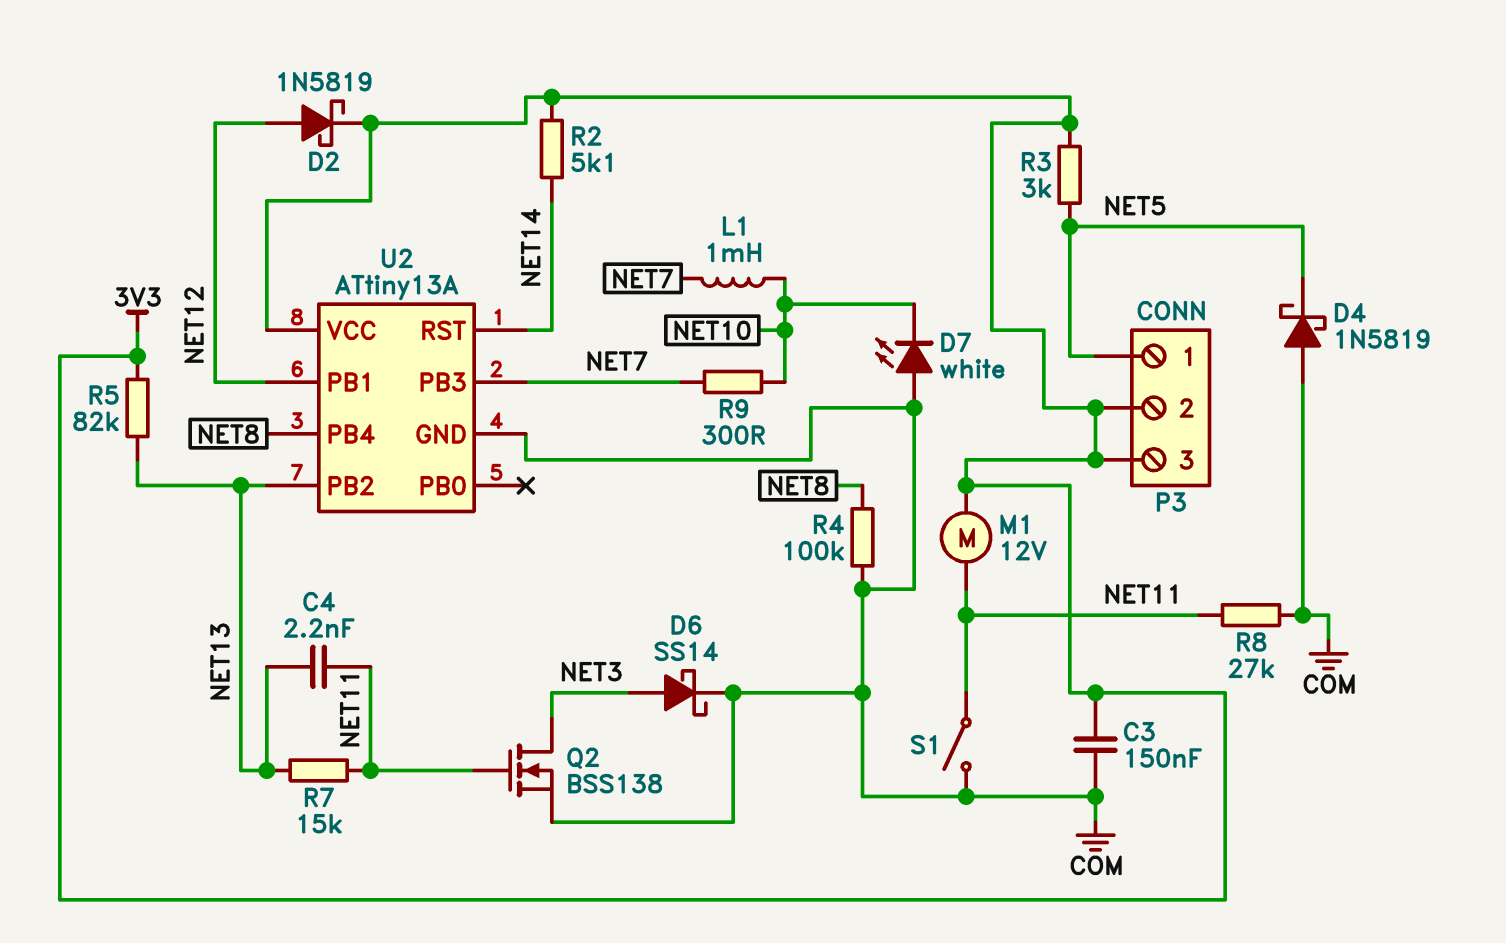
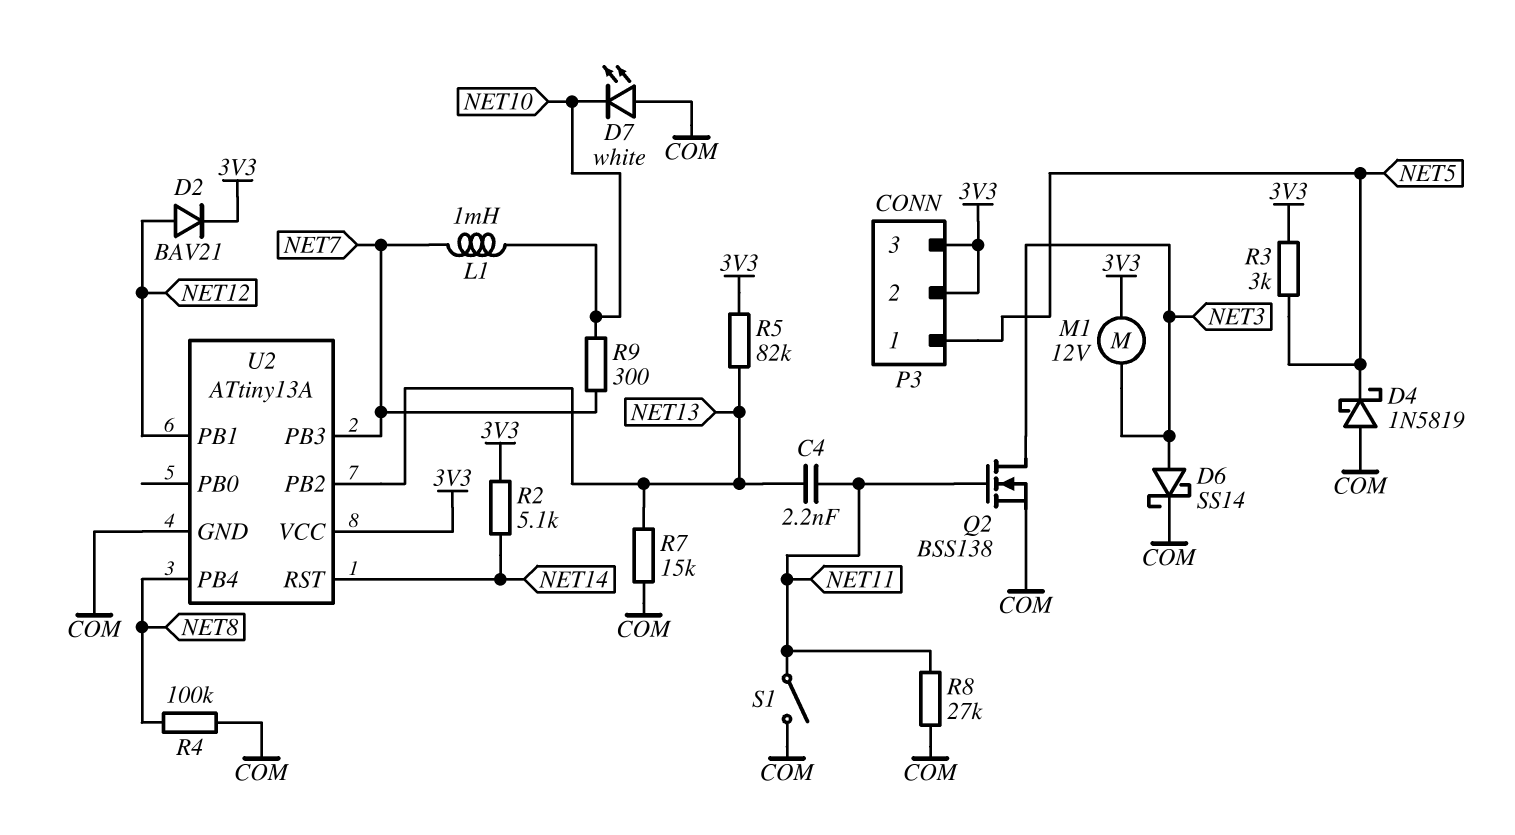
C3: 150nF (3V3, COM) -> none
D2: schottky 1N5819 (A NET12, K 3V3) -> diode BAV21 (A NET12, K 3V3)
M1: motor 12V (3V3, NET11) -> motor 12V (3V3, NET3)
R7: 15k (NET11, NET13) -> 15k (COM, NET13)

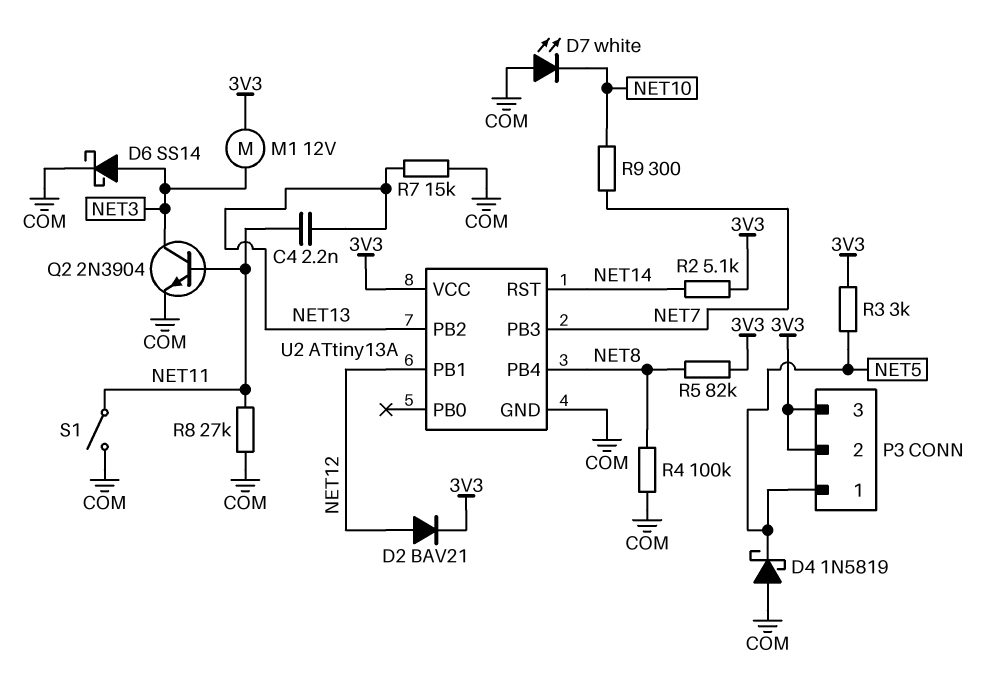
L1: 1mH (NET7, NET10) -> none
Q2: NMOS BSS138 (G NET11, D NET3, S COM) -> NPN 2N3904 (B NET11, C NET3, E COM)
R5: 82k (3V3, NET13) -> 82k (3V3, NET8)

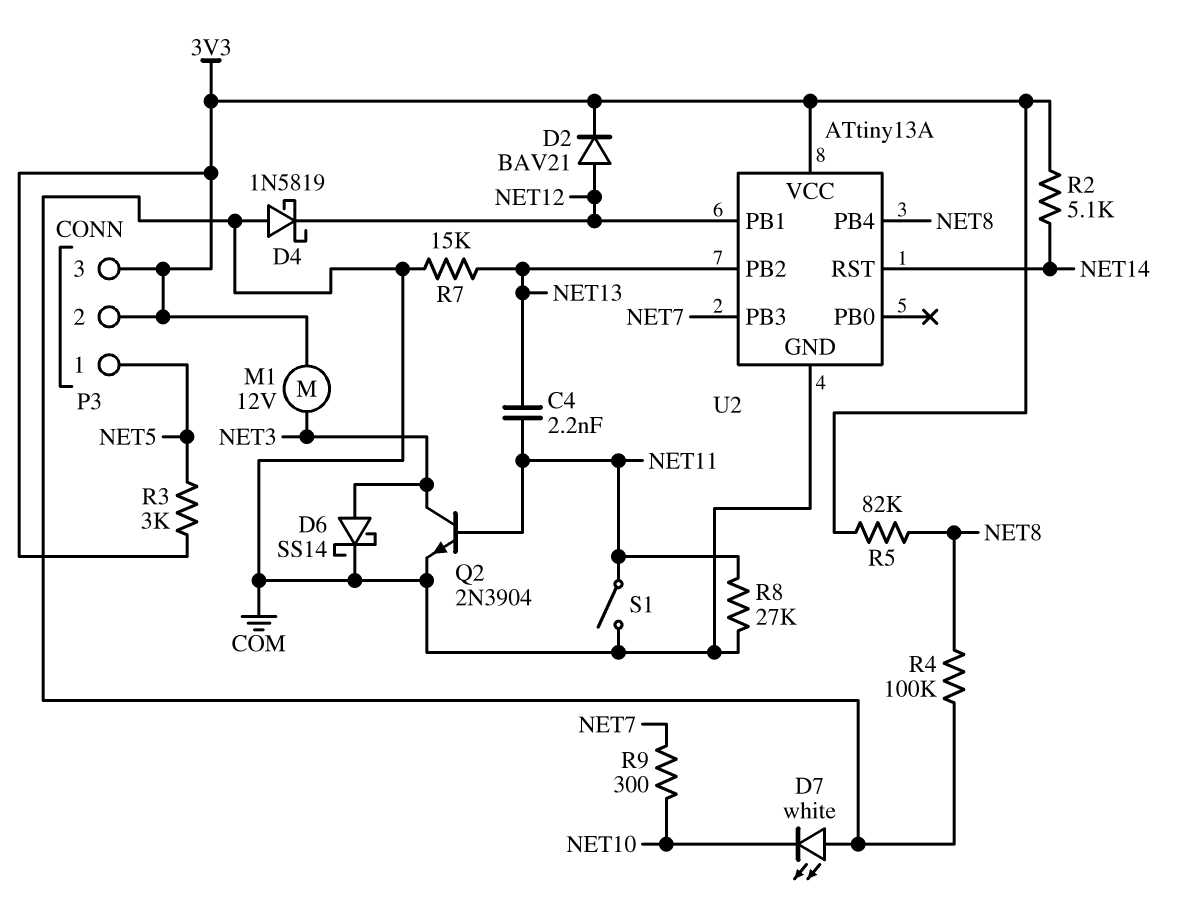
D4: schottky 1N5819 (A COM, K NET5) -> schottky 1N5819 (A COM, K NET12)

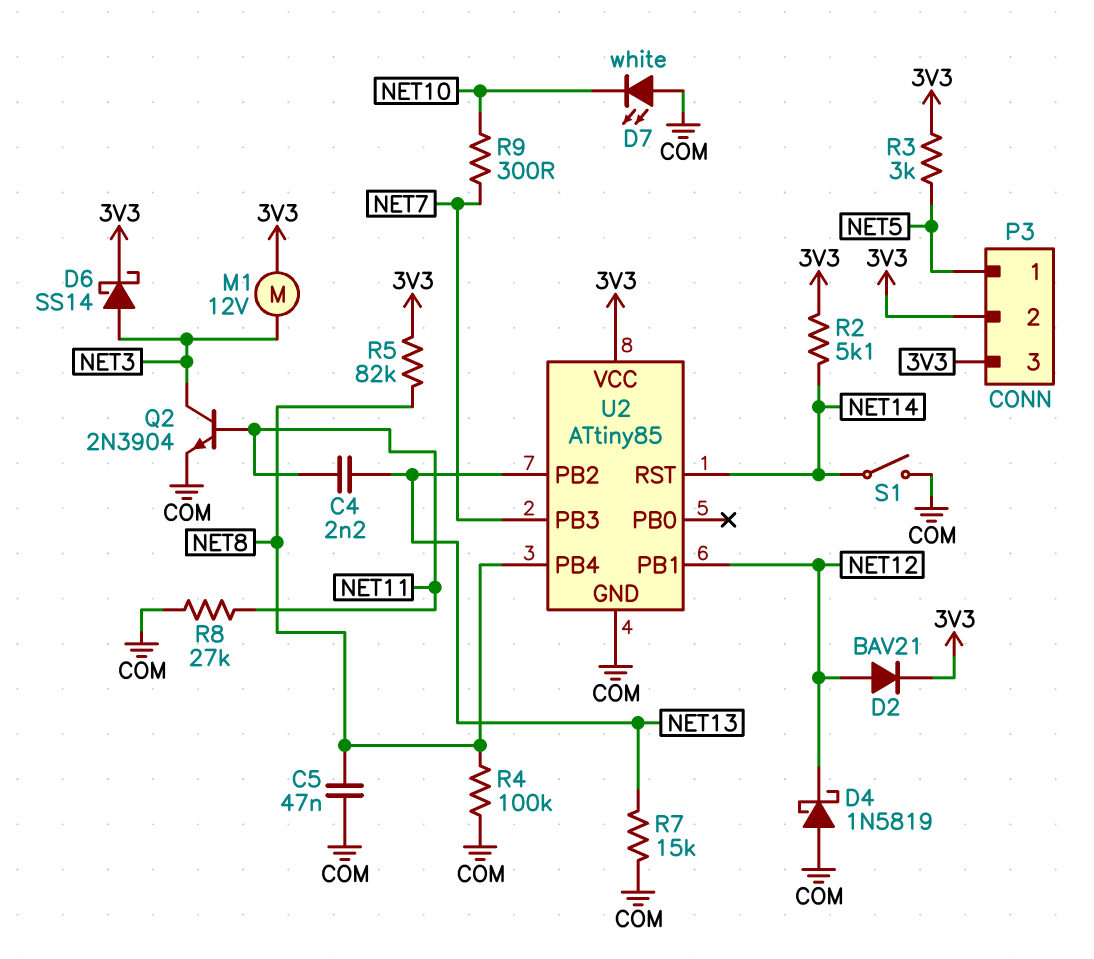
C5: none -> 47nF (COM, NET8)
D6: schottky SS14 (A NET3, K COM) -> schottky SS14 (A NET3, K 3V3)
S1: switch (COM, NET11) -> switch (COM, NET14)
U2: ATtiny13A -> ATtiny85

